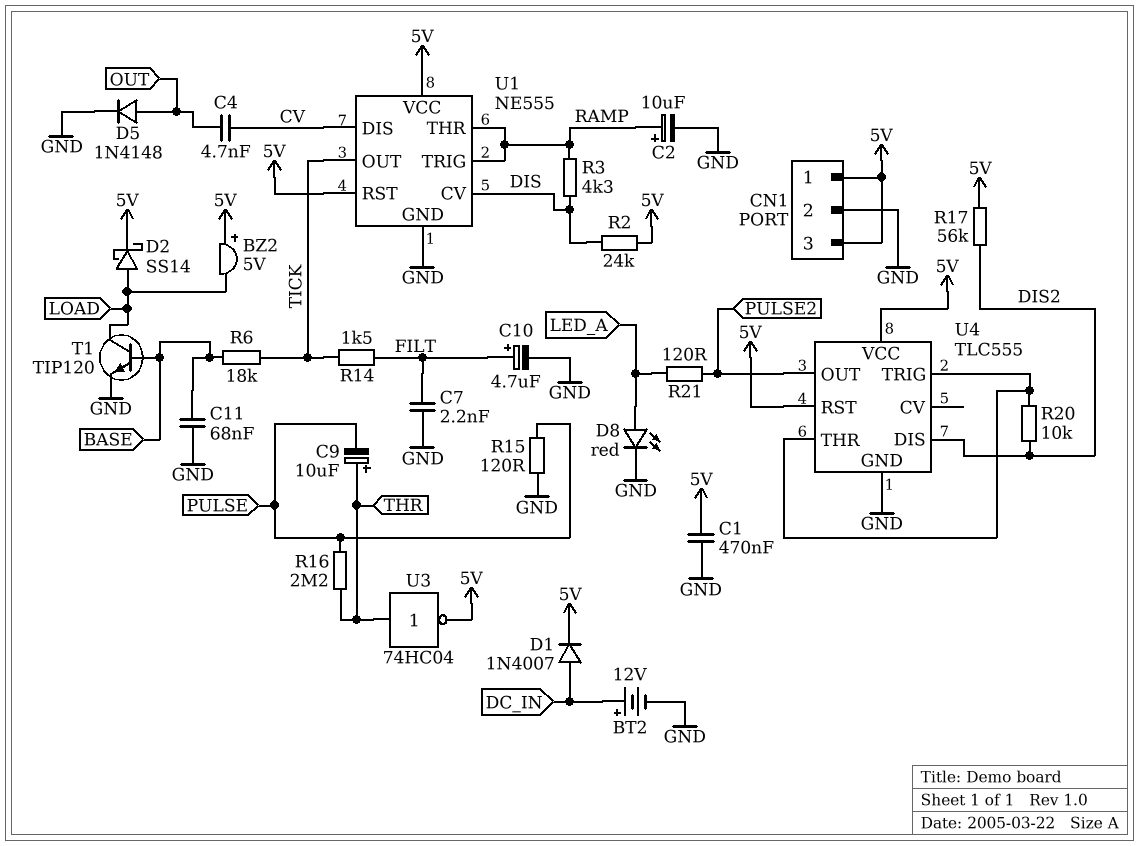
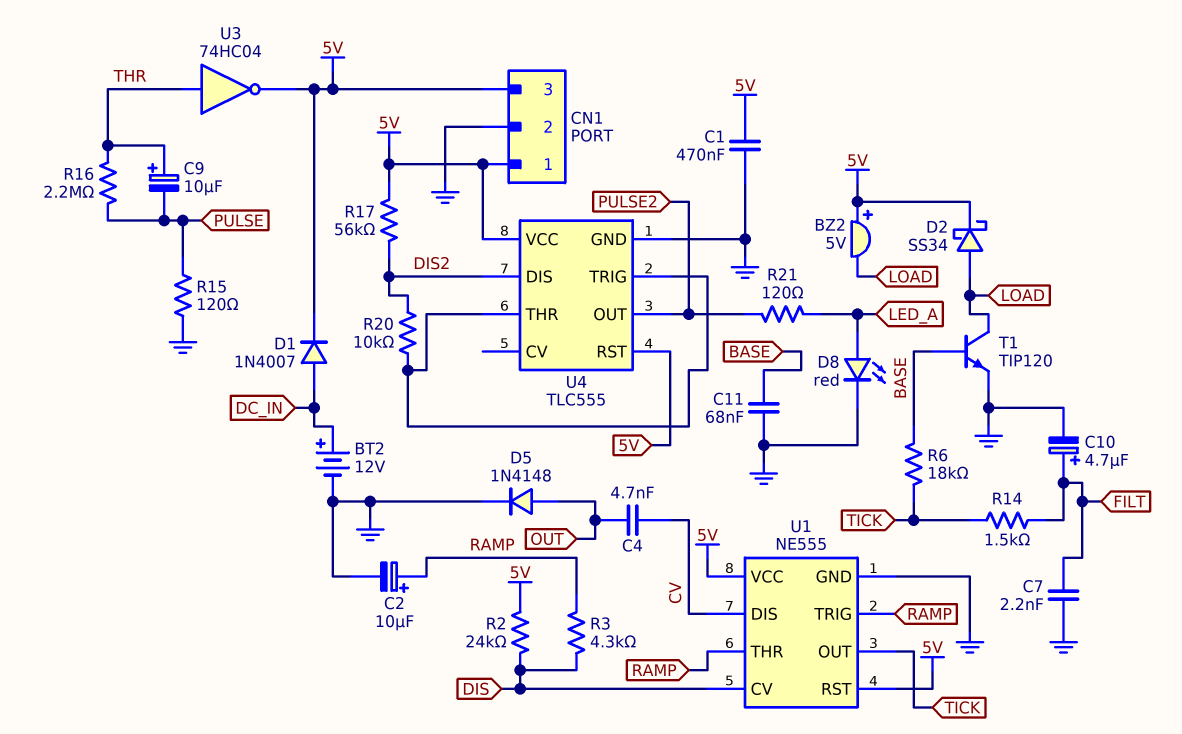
D2: schottky SS14 (A LOAD, K 5V) -> schottky SS34 (A LOAD, K 5V)

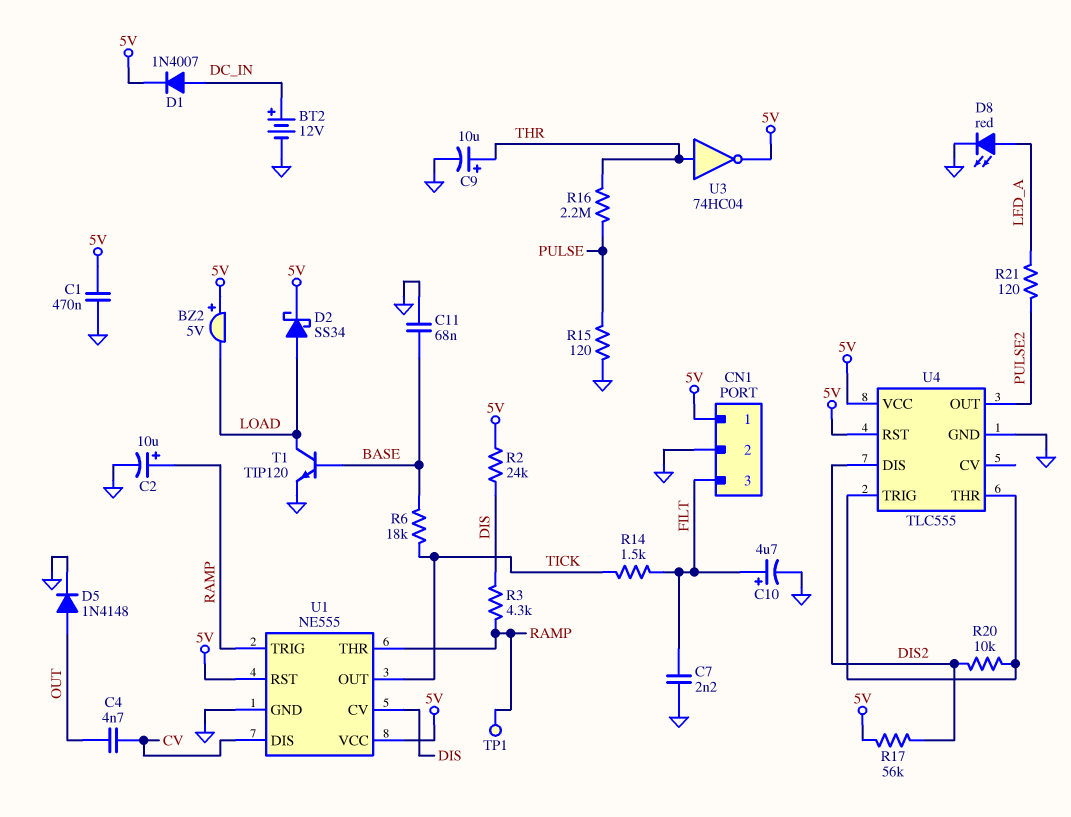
C9: 10uF (plus THR, minus PULSE) -> 10uF (plus THR, minus GND)
CN1 pin 3: 5V -> FILT
TP1: none -> test point (RAMP)

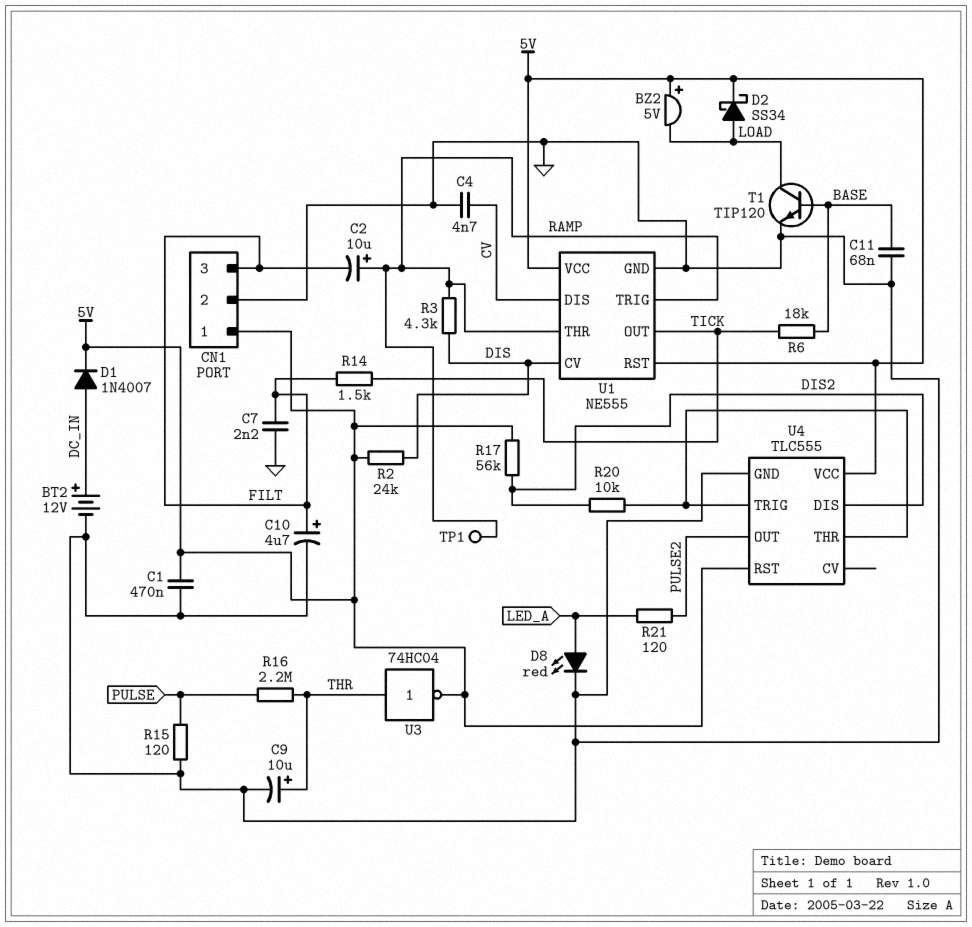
C2: 10uF (plus RAMP, minus GND) -> 10uF (plus RAMP, minus FILT)
C4: 4.7nF (CV, OUT) -> 4.7nF (CV, GND)
D5: diode 1N4148 (A OUT, K GND) -> none

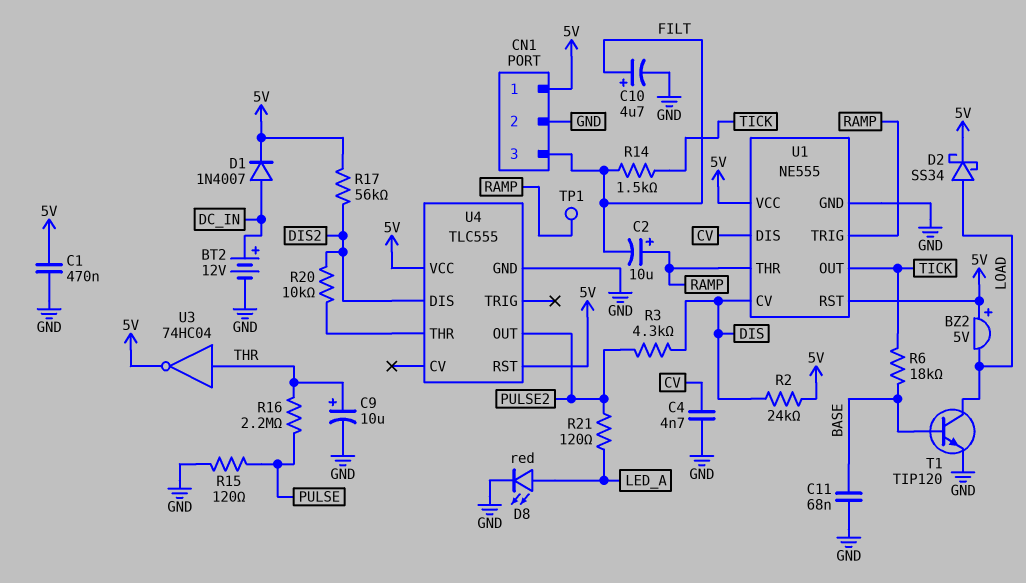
C7: 2.2nF (FILT, GND) -> none
R3: 4.3k (DIS, RAMP) -> 4.3k (DIS, PULSE2)
U4 pin TRIG: U4/THR -> none

